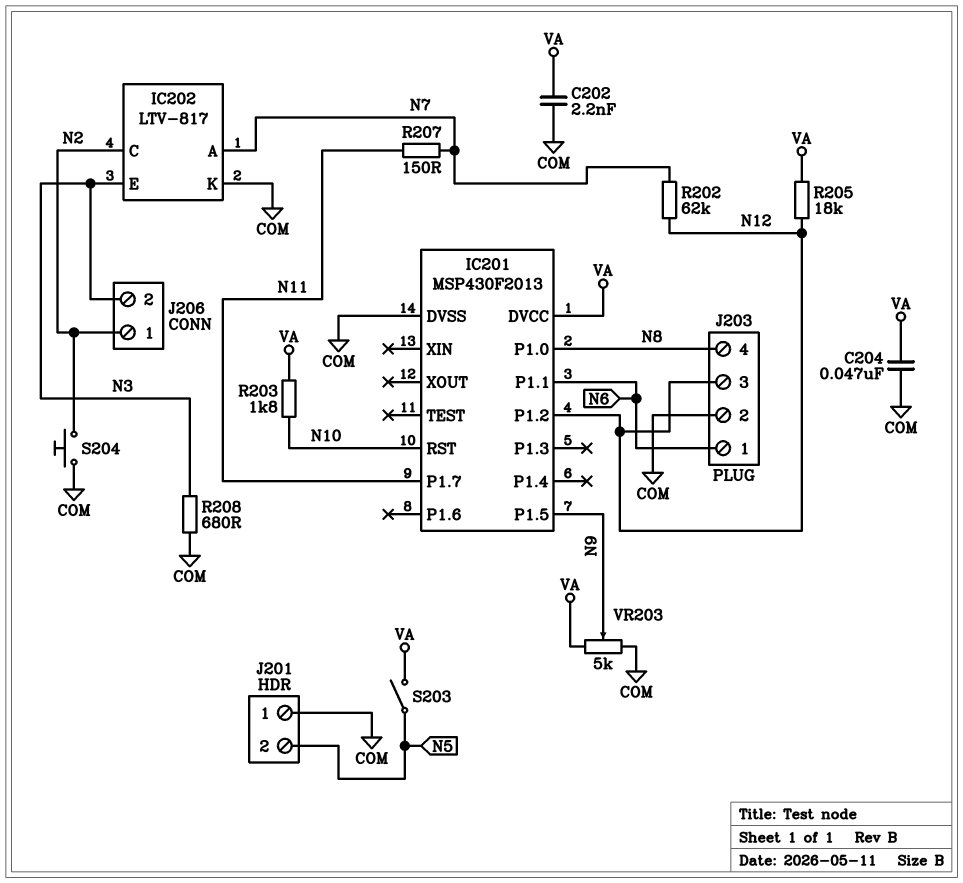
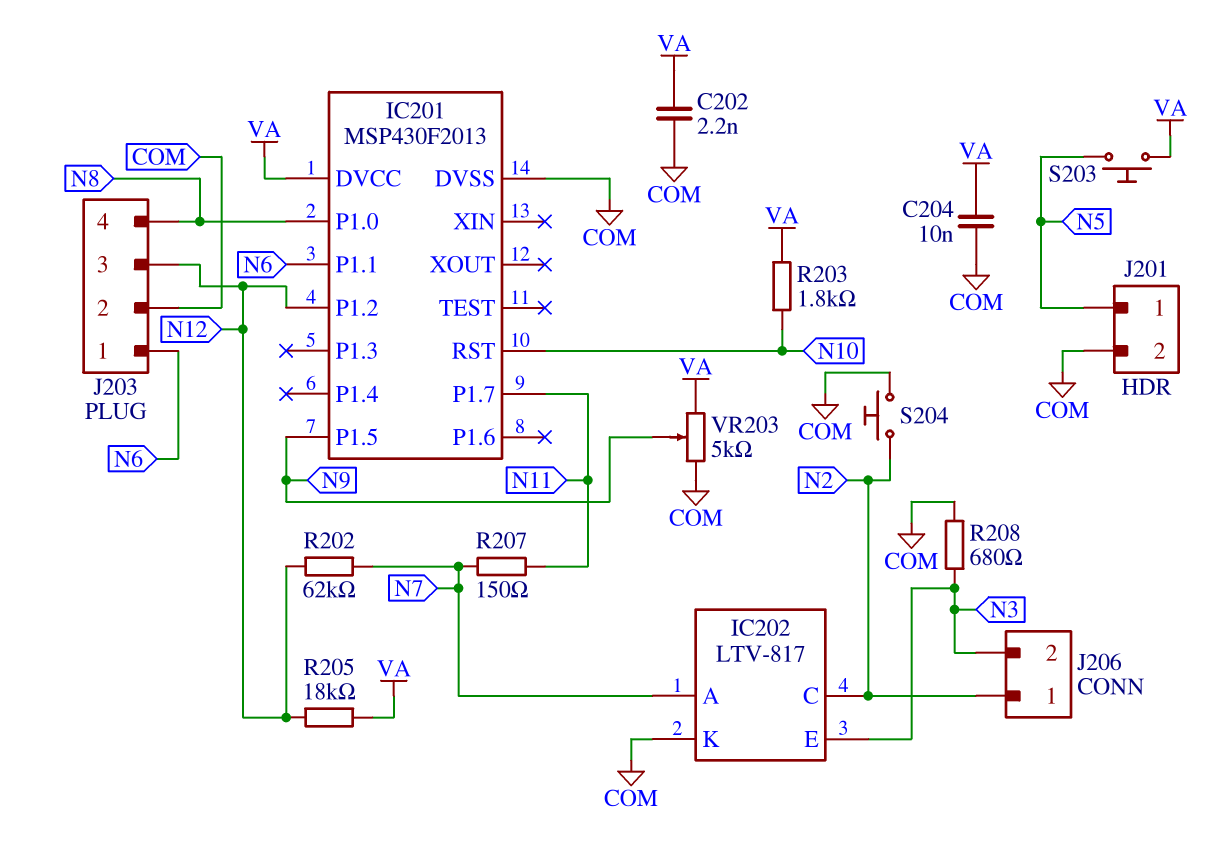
C204: 47nF (COM, VA) -> 10nF (COM, VA)
J201 pin 1: COM -> N5
J201 pin 2: N5 -> COM
S203: switch (N5, VA) -> button (N5, VA)

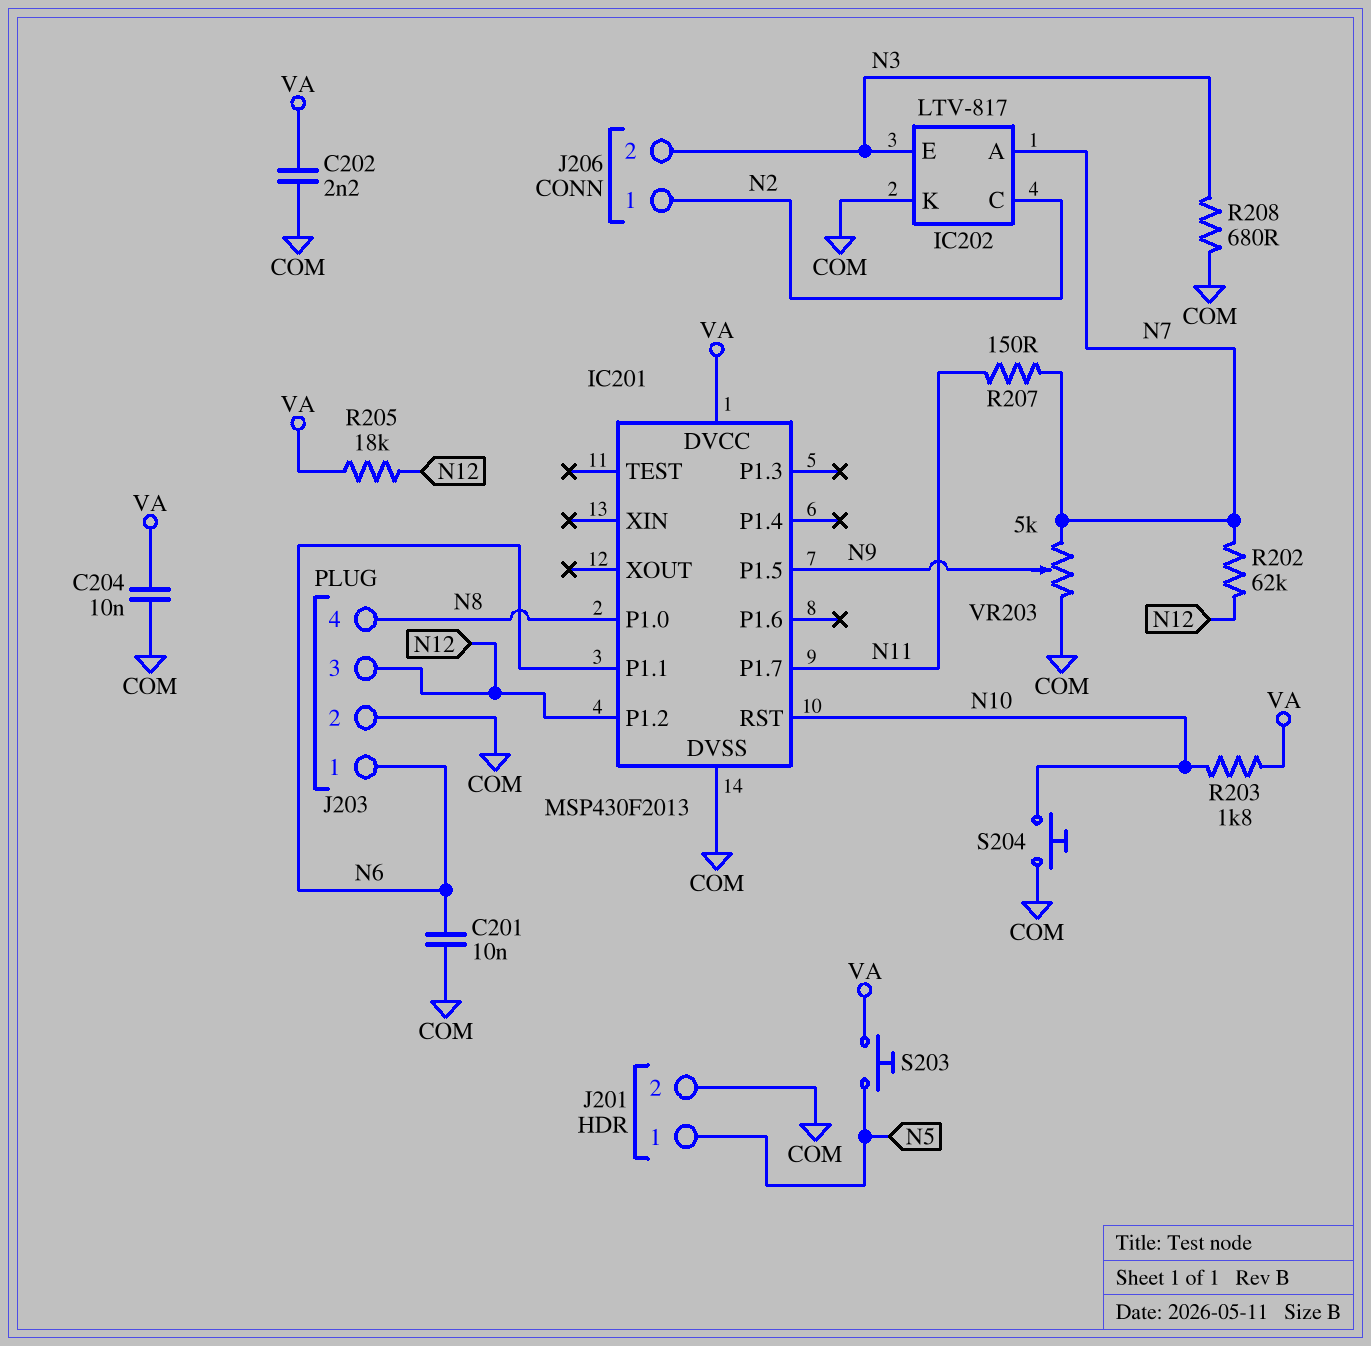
C201: none -> 10nF (COM, N6)
S204: button (COM, N2) -> button (COM, N10)
VR203: 5k (COM, VA, wiper N9) -> 5k (COM, N7, wiper N9)

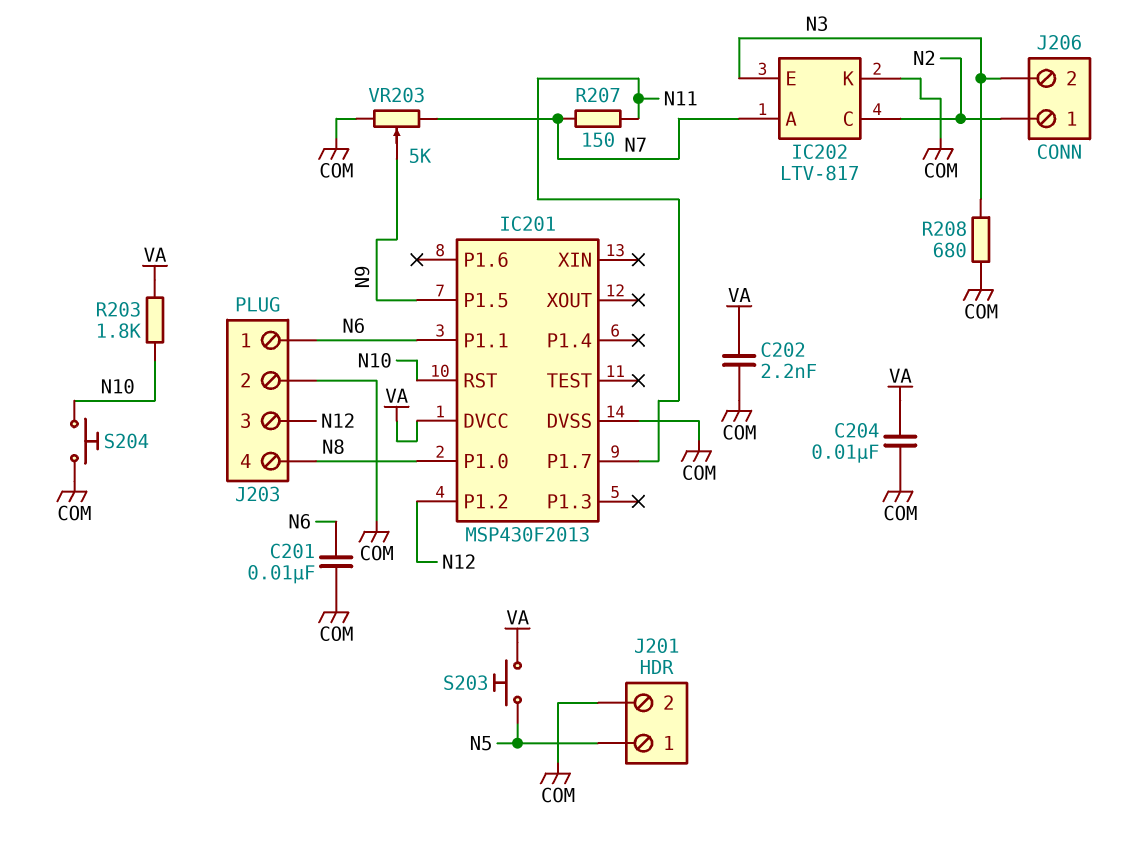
R202: 62k (N7, N12) -> none
R205: 18k (N12, VA) -> none

